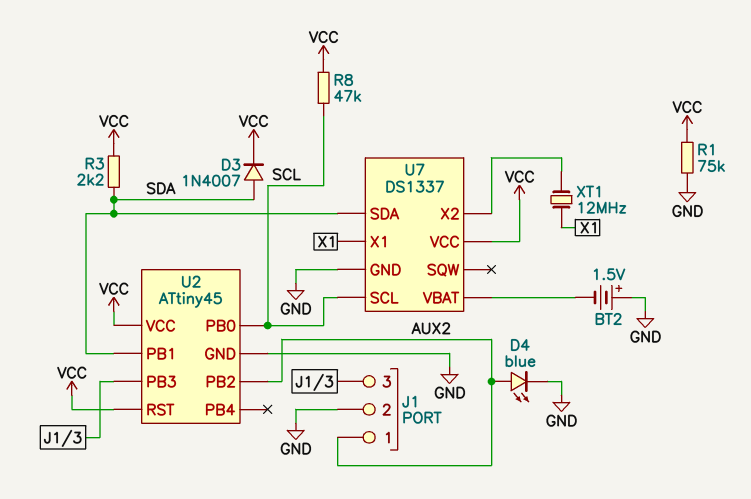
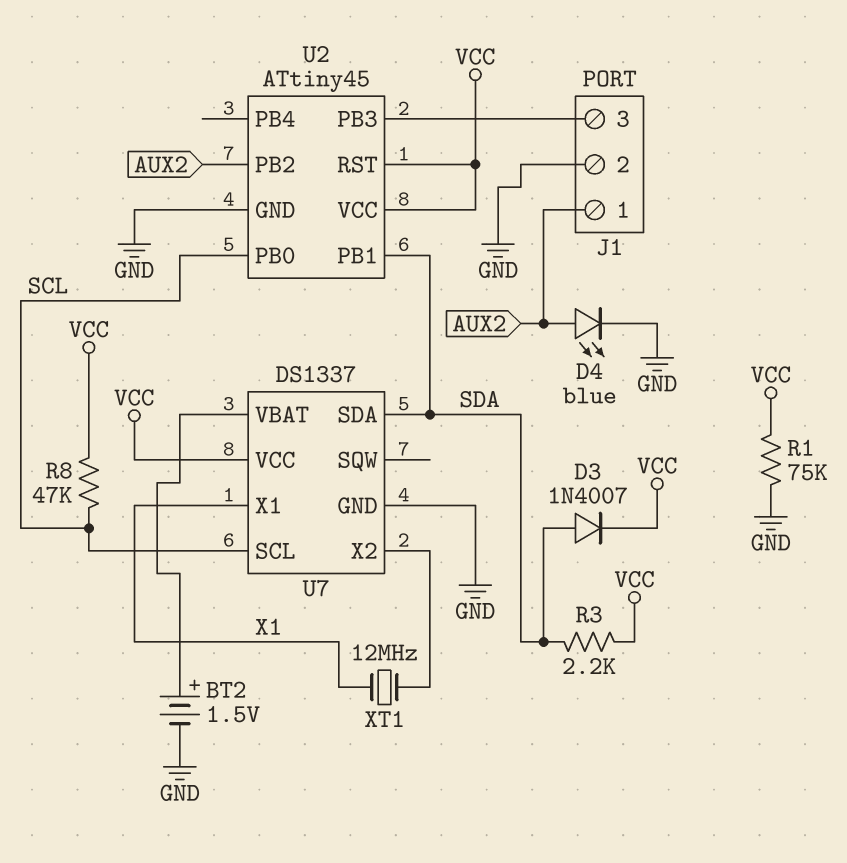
BT2: 1.5V (plus GND, minus U7/VBAT) -> 1.5V (plus U7/VBAT, minus GND)

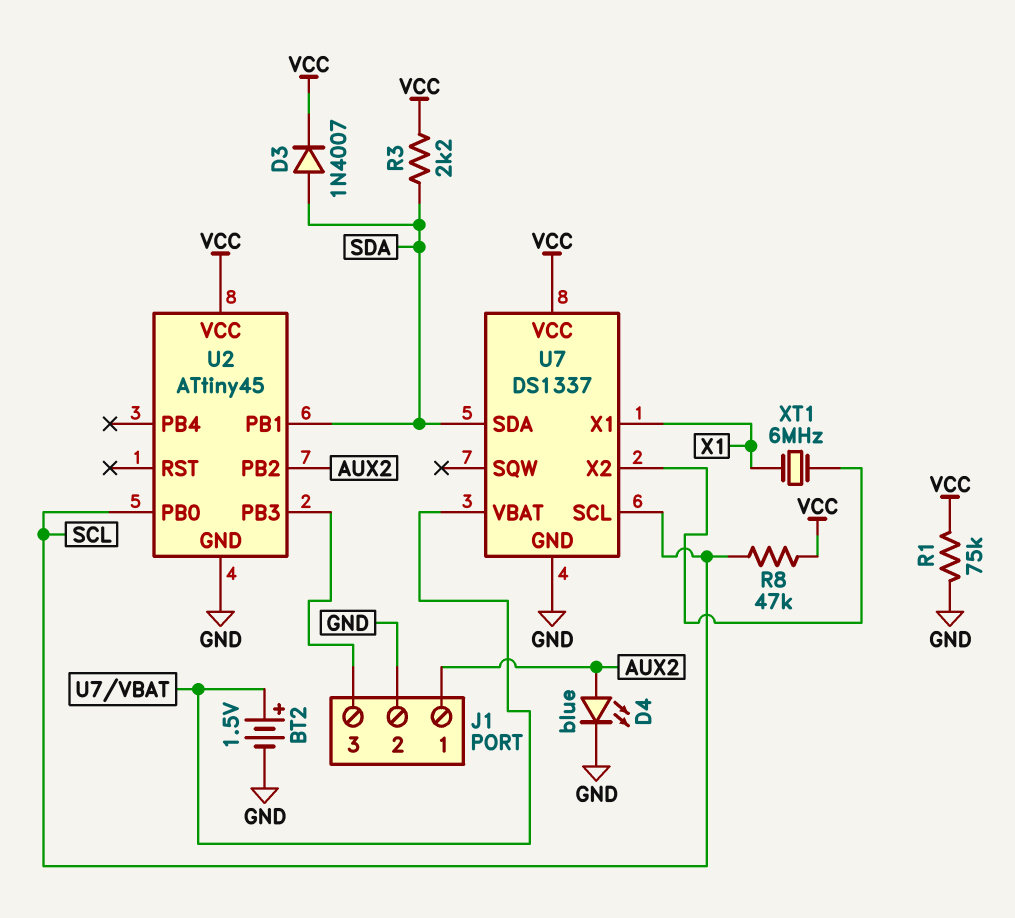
U2 pin RST: VCC -> none
XT1: 12MHz (U7/X2, X1) -> 6MHz (U7/X2, X1)

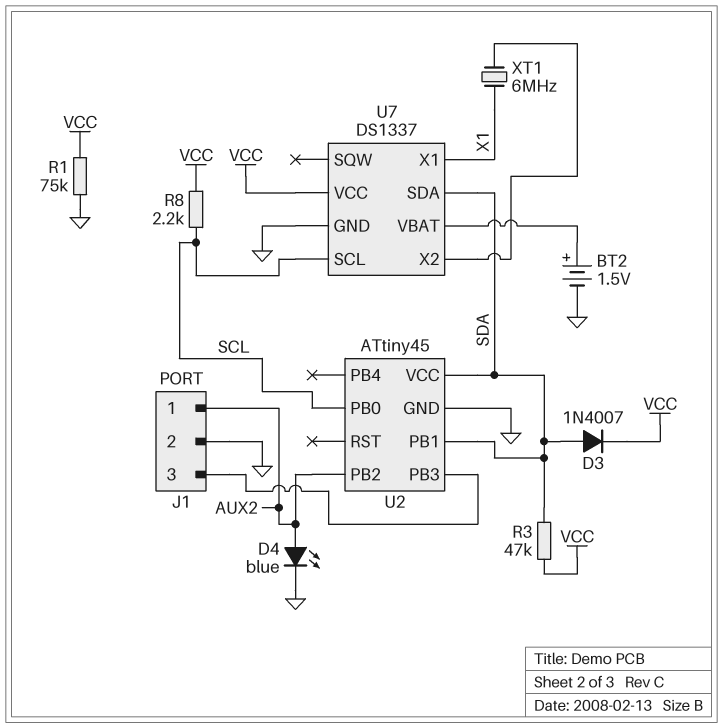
R3: 2.2k (SDA, VCC) -> 47k (SDA, VCC)
R8: 47k (SCL, VCC) -> 2.2k (SCL, VCC)
U2 pin VCC: VCC -> SDA

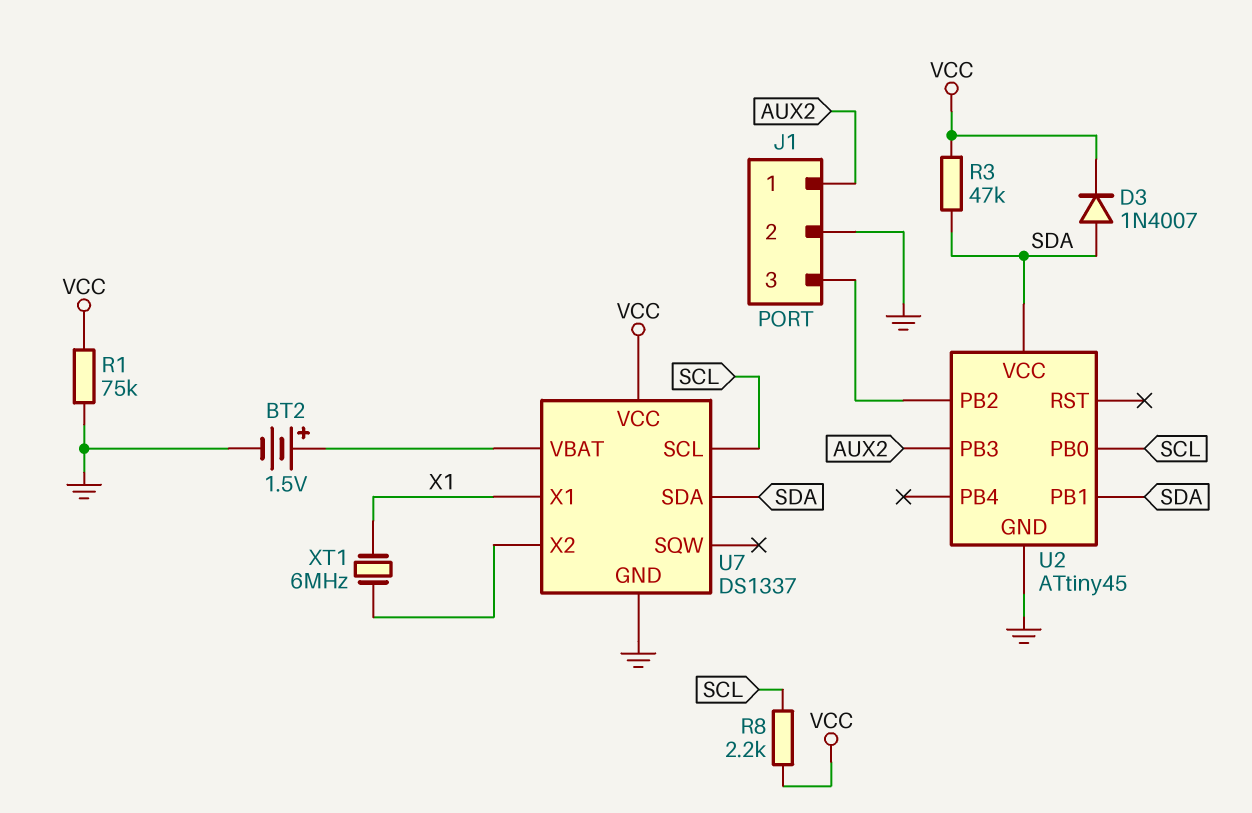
D4: LED blue (A AUX2, K GND) -> none
U2 pin PB2: AUX2 -> J1/3
U2 pin PB3: J1/3 -> AUX2

